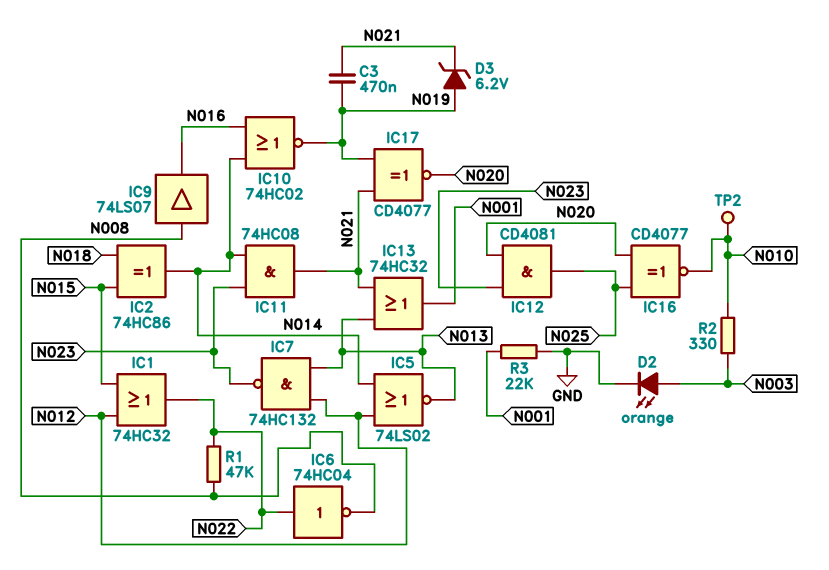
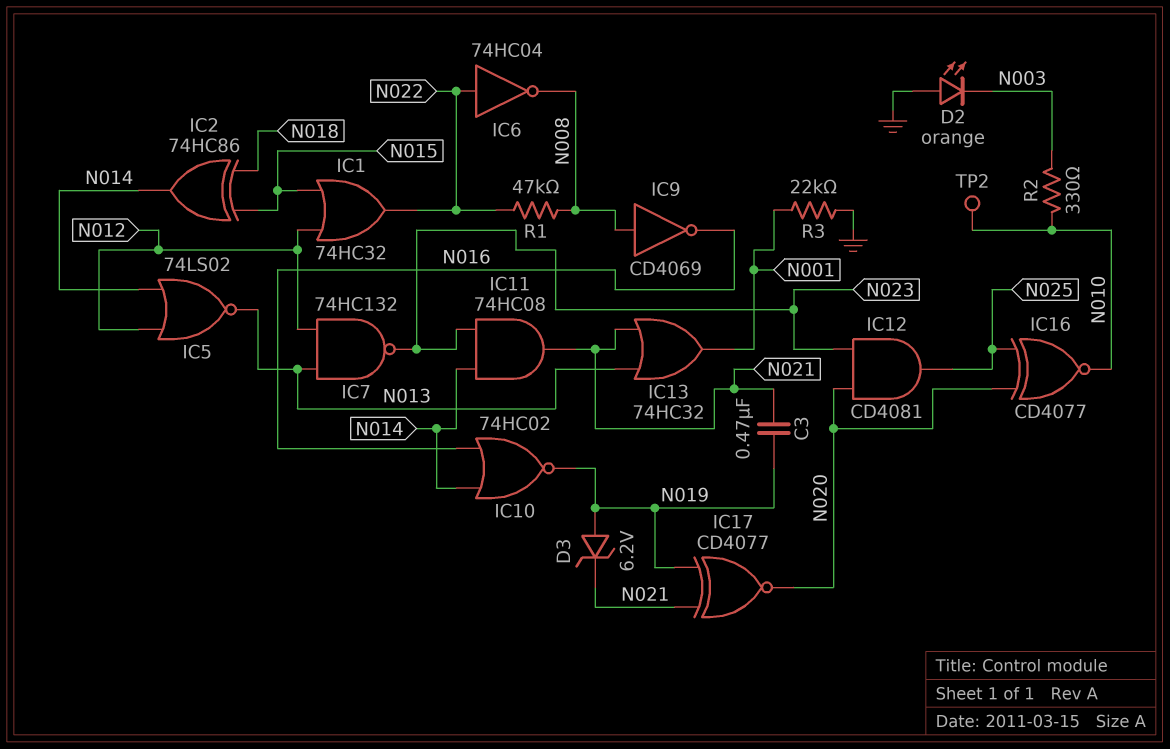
D2: LED orange (A N003, K GND) -> LED orange (A GND, K N003)
IC9: buffer 74LS07 (in N008, out N016) -> NOT CD4069 (in N008, out N016)

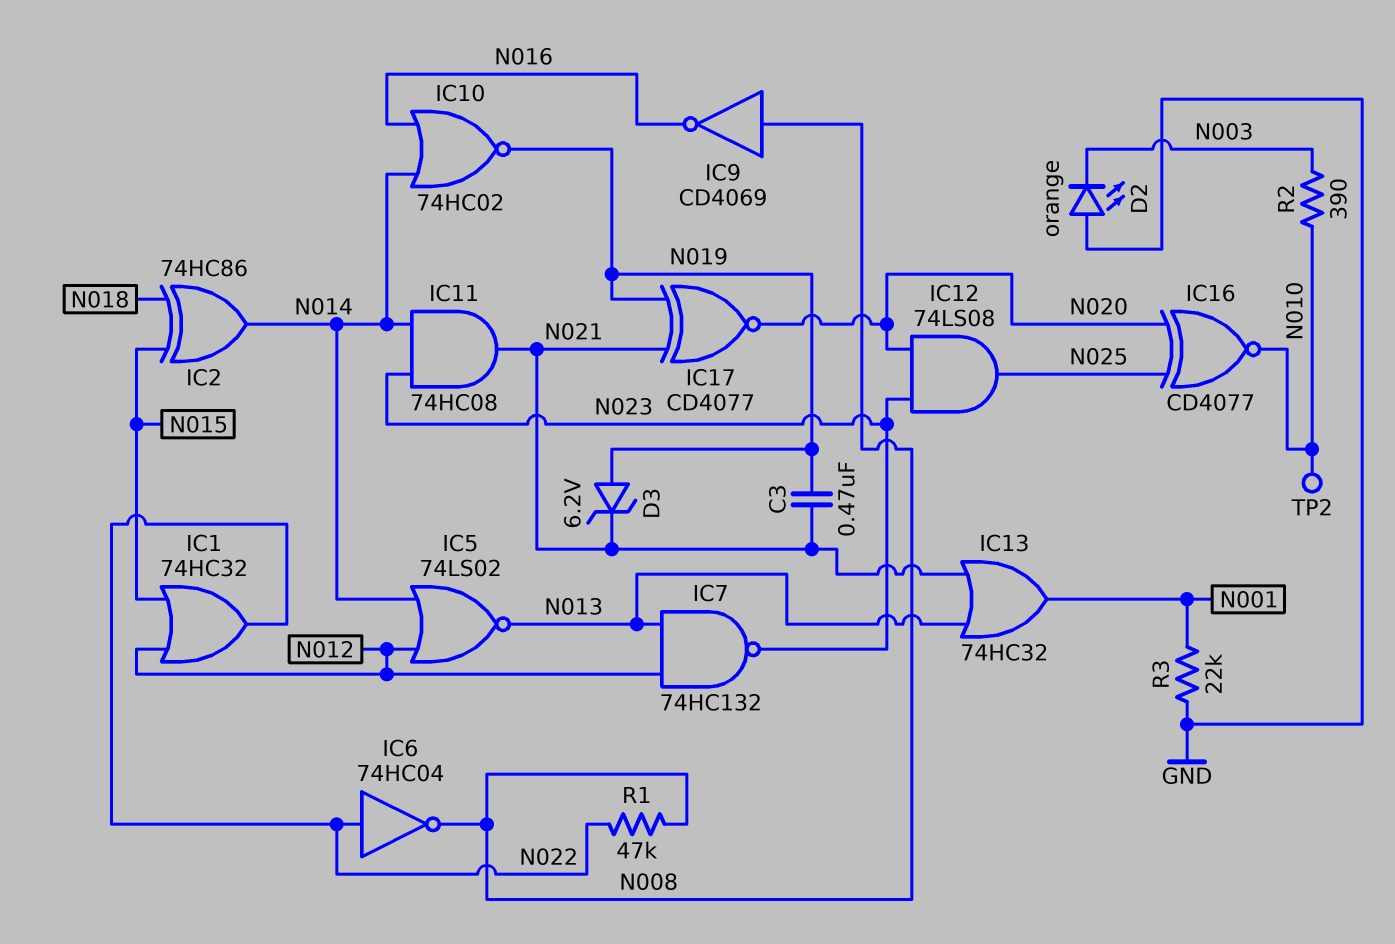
IC12: AND CD4081 (in N020, in N023, out N025) -> AND 74LS08 (in N020, in N023, out N025)
R2: 330 (N003, N010) -> 390 (N003, N010)

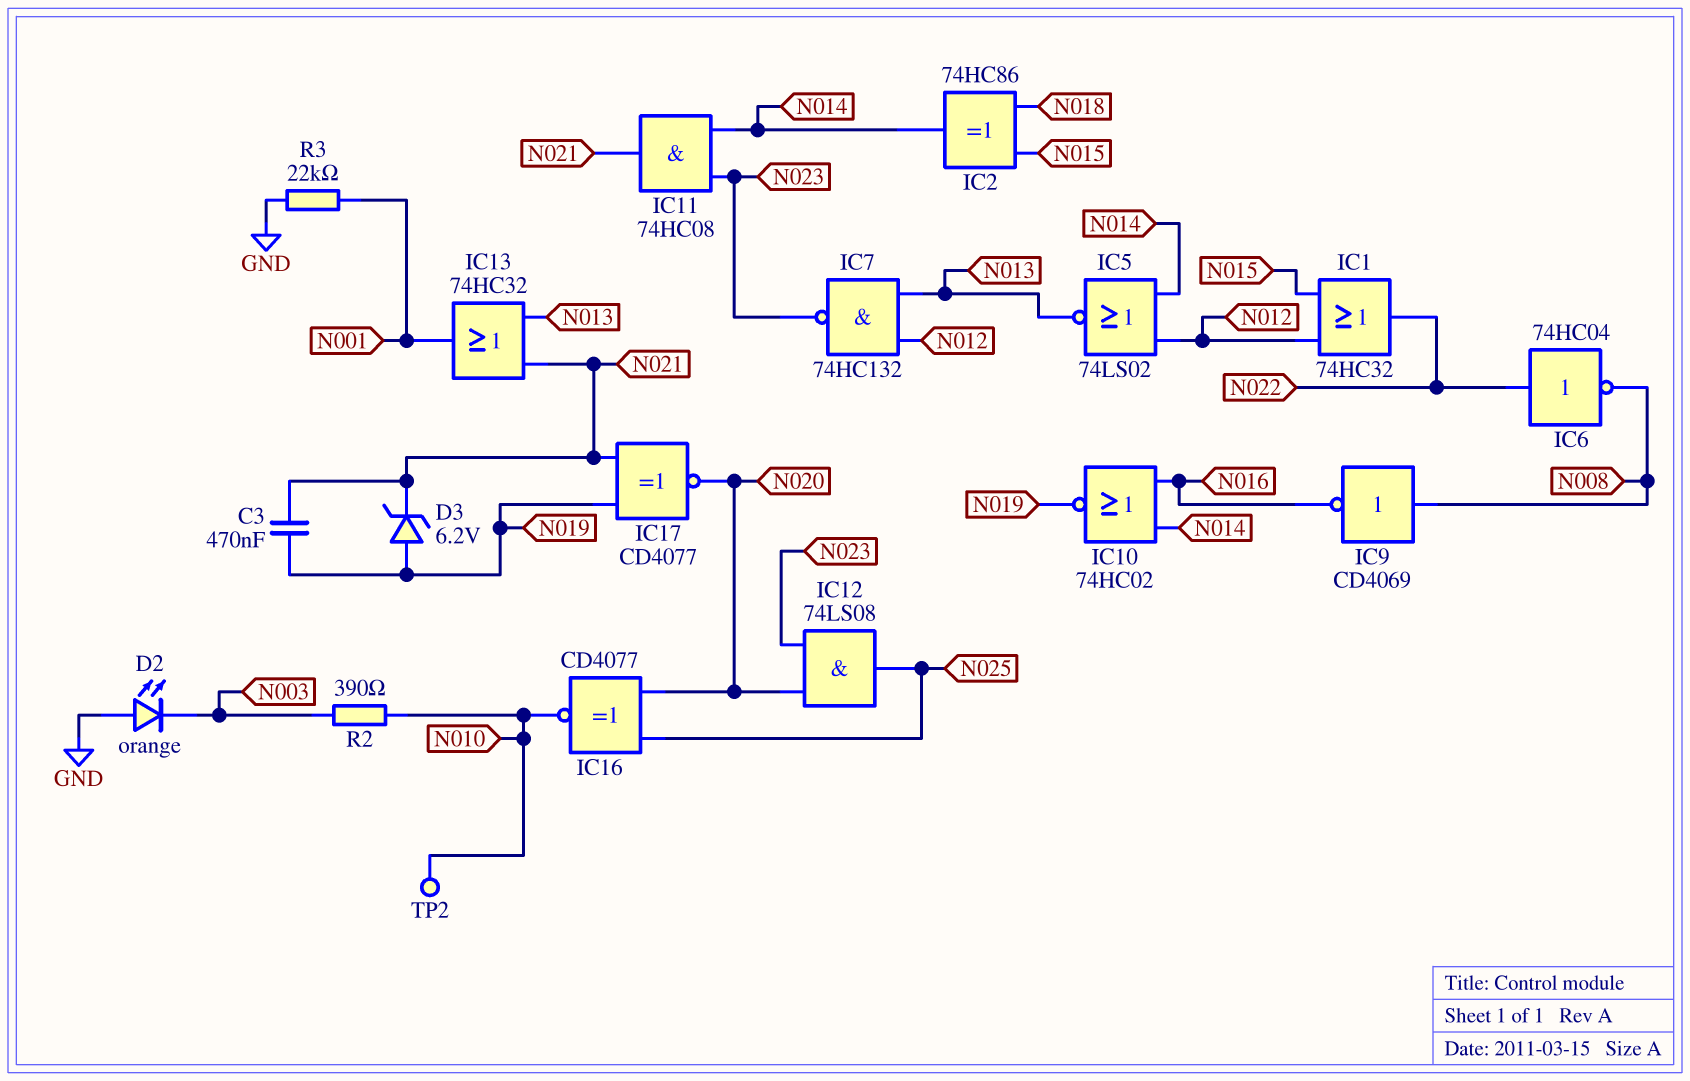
R1: 47k (N008, N022) -> none

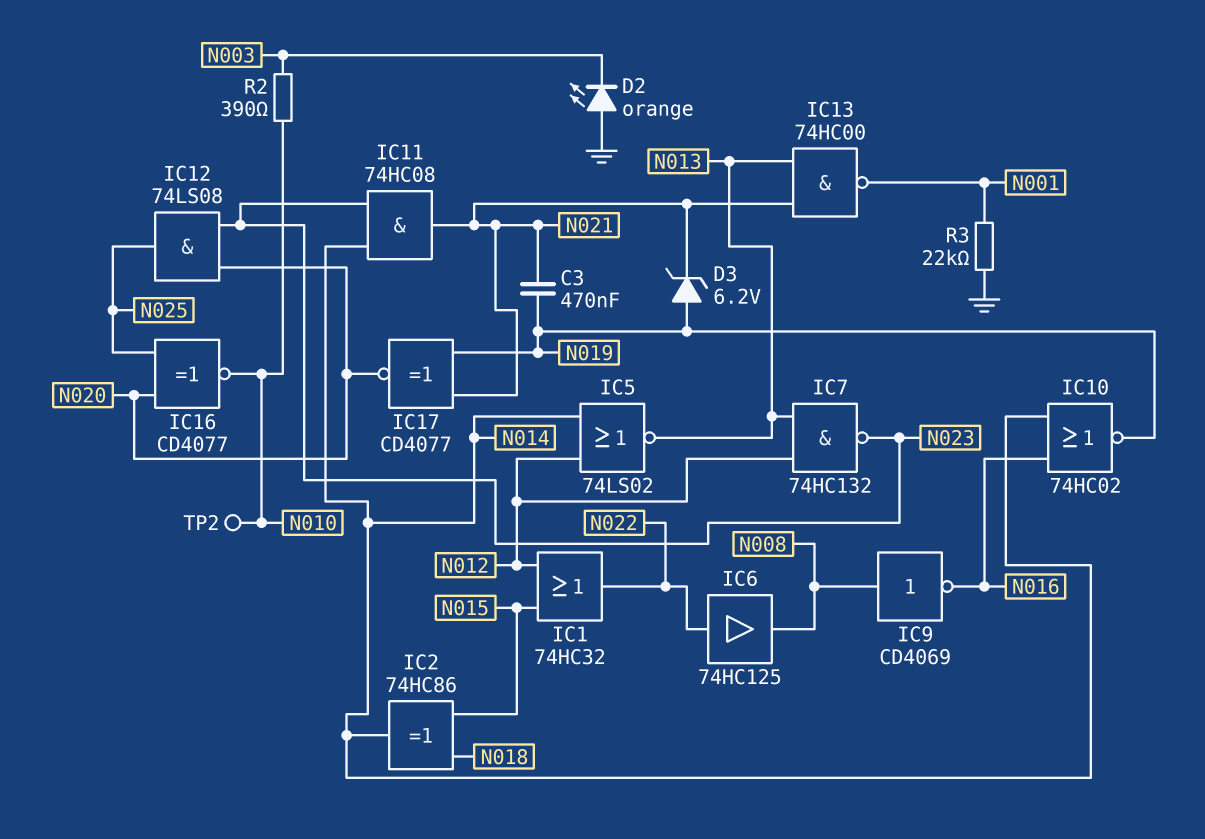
IC6: NOT 74HC04 (in N022, out N008) -> buffer 74HC125 (in N022, out N008)
IC13: OR 74HC32 (in N013, in N021, out N001) -> NAND 74HC00 (in N013, in N021, out N001)

